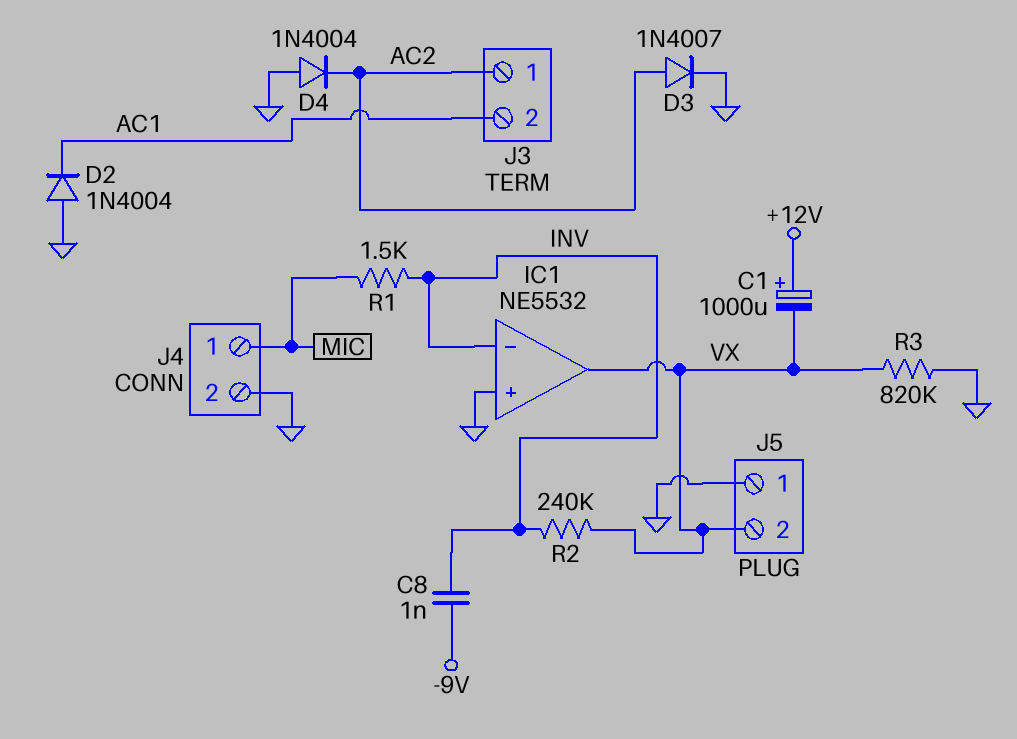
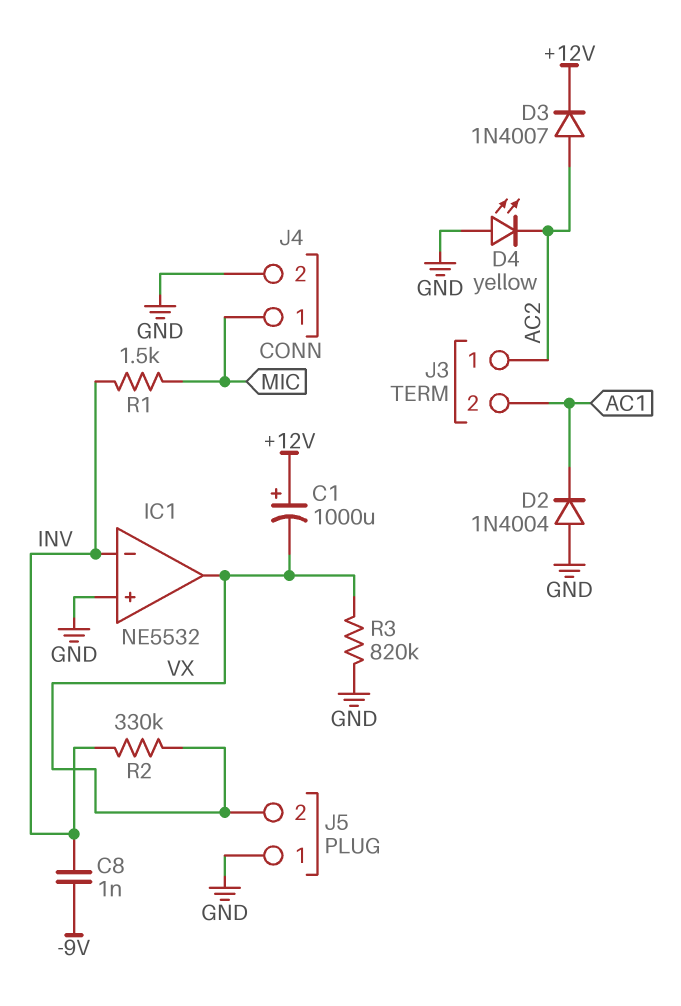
D3: diode 1N4007 (A AC2, K GND) -> diode 1N4007 (A AC2, K +12V)
D4: diode 1N4004 (A GND, K AC2) -> LED yellow (A GND, K AC2)
R2: 240k (INV, VX) -> 330k (INV, VX)

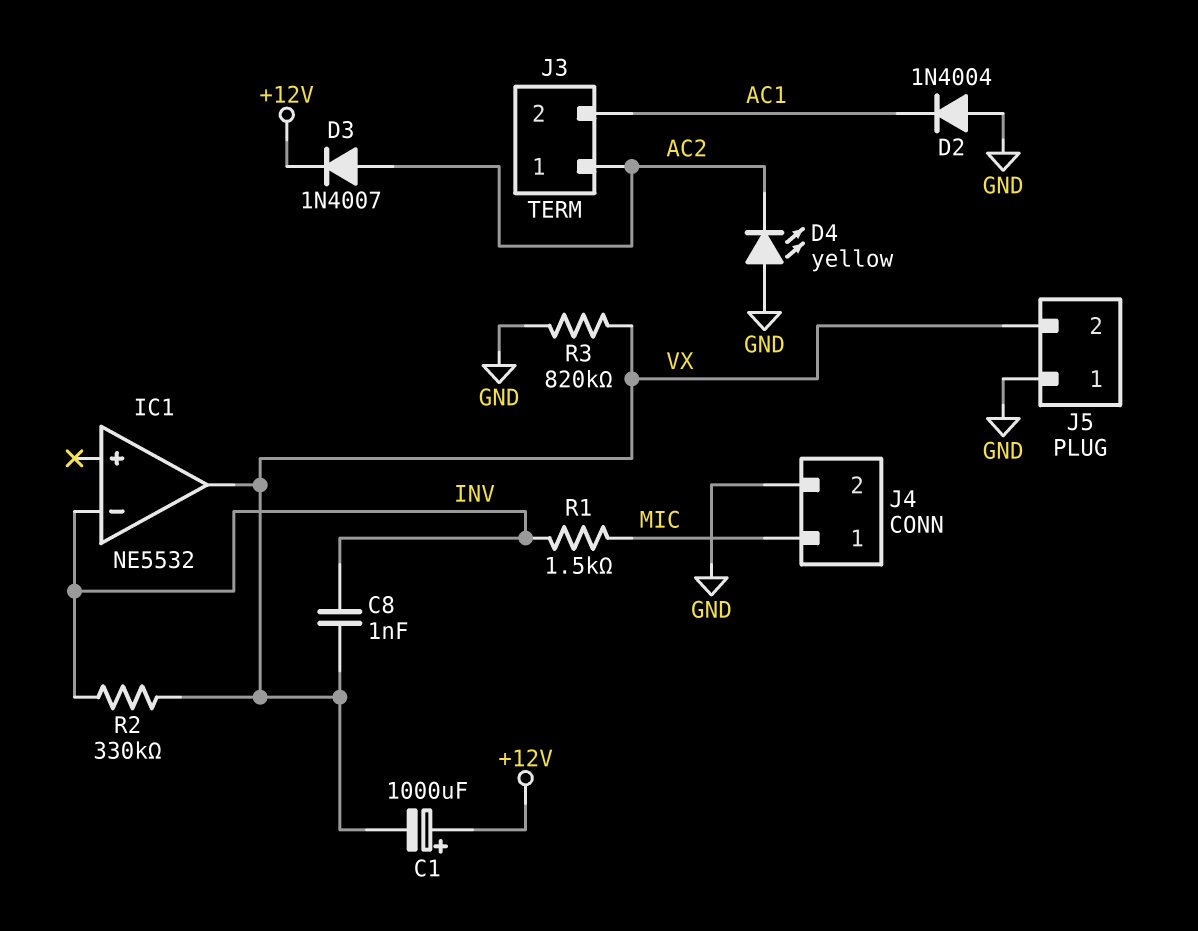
C8: 1nF (-9V, INV) -> 1nF (INV, VX)
IC1 pin in+: GND -> none

